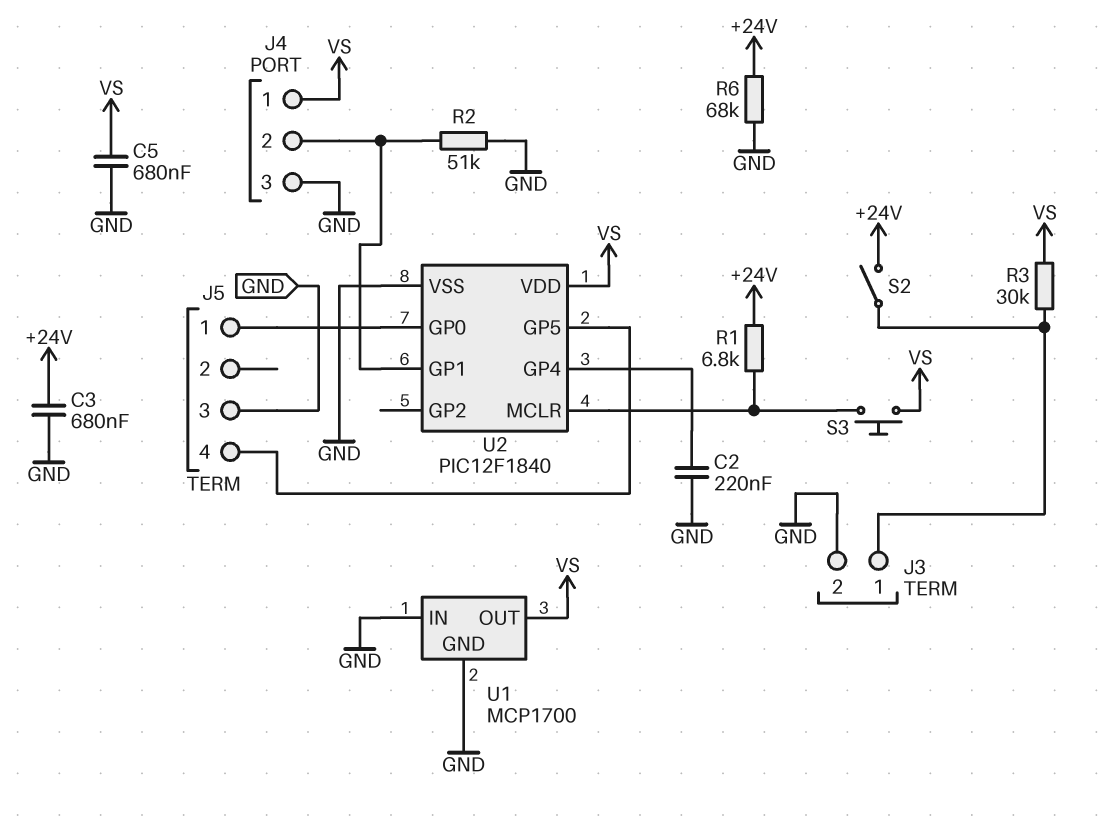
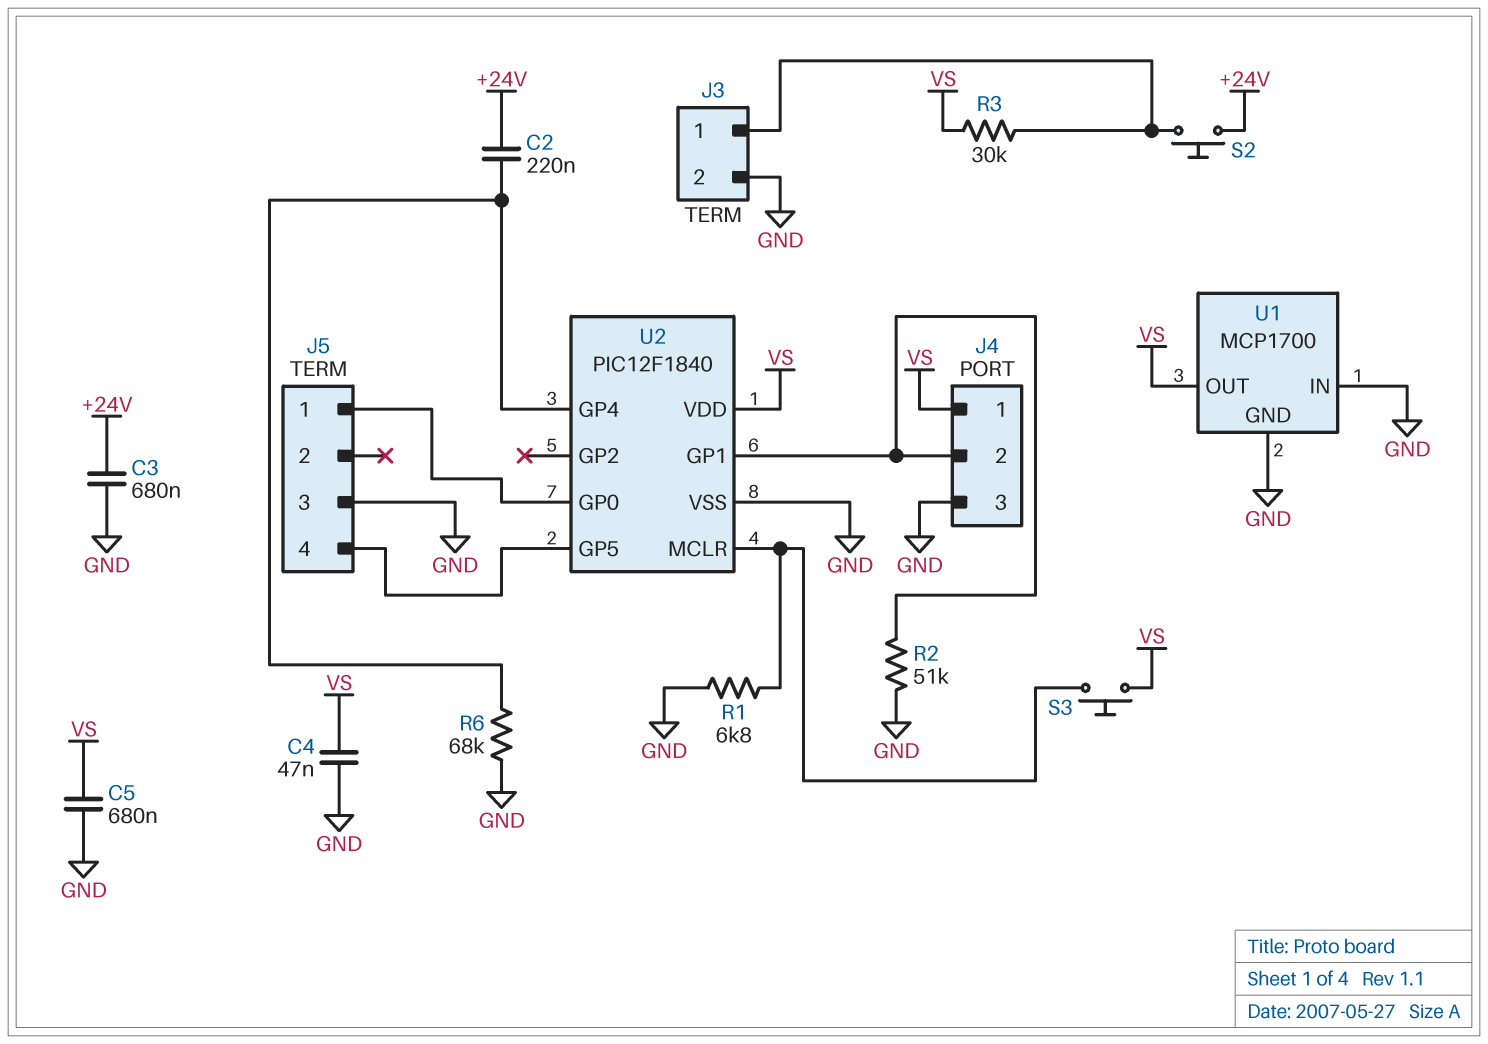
C2: 220nF (GND, U2/GP4) -> 220nF (+24V, U2/GP4)
C4: none -> 47nF (GND, VS)
R1: 6.8k (+24V, U2/MCLR) -> 6.8k (GND, U2/MCLR)
R6: 68k (+24V, GND) -> 68k (GND, U2/GP4)
S2: switch (+24V, J3/1) -> button (+24V, J3/1)

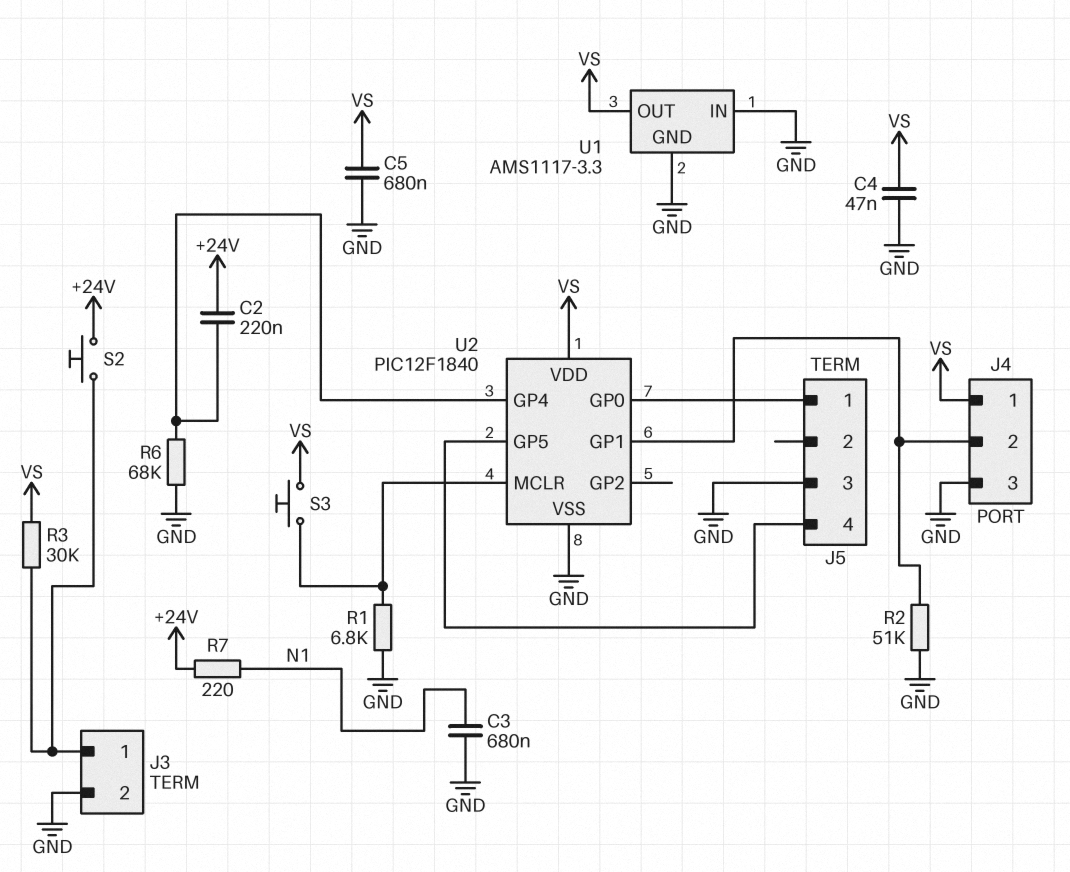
C3: 680nF (+24V, GND) -> 680nF (GND, N1)
R7: none -> 220 (+24V, N1)
U1: MCP1700 -> AMS1117-3.3

